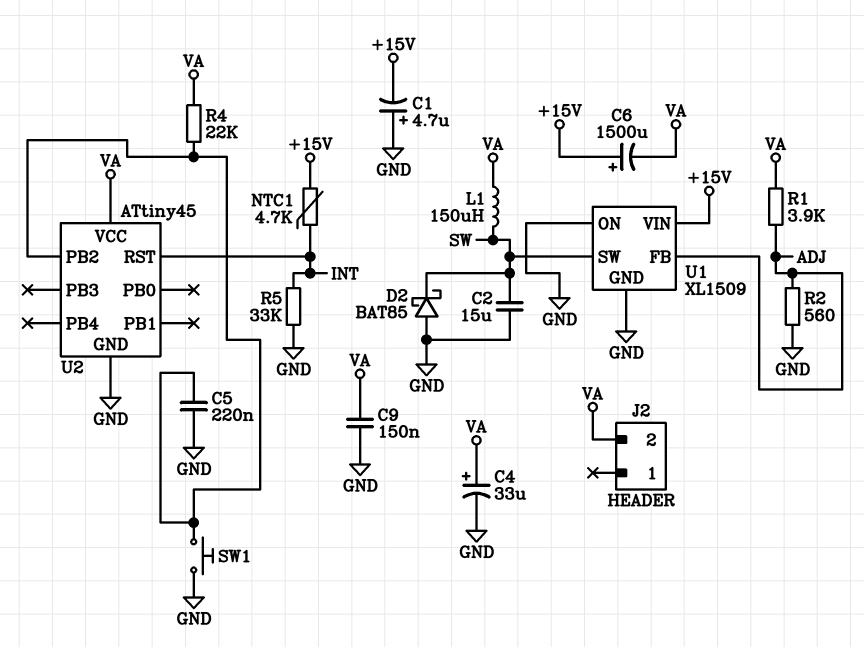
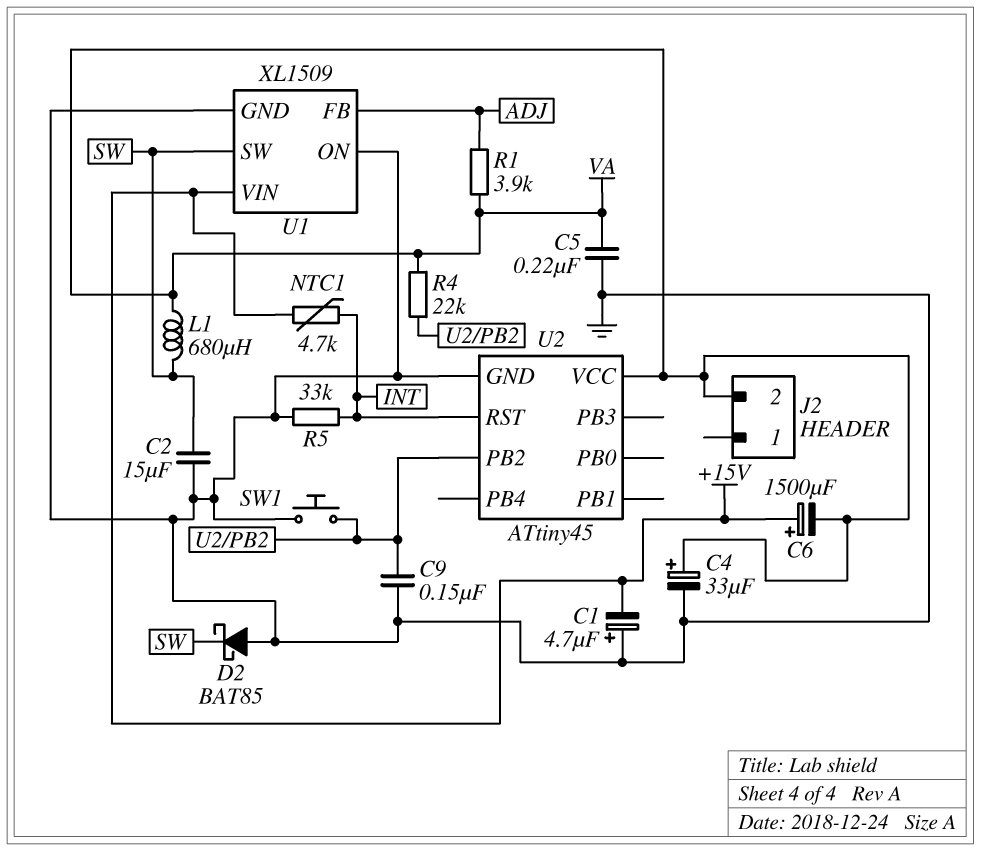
C5: 220nF (GND, U2/PB2) -> 220nF (GND, VA)
C9: 150nF (GND, VA) -> 150nF (GND, U2/PB2)
L1: 150uH (SW, VA) -> 680uH (SW, VA)
R2: 560 (ADJ, GND) -> none

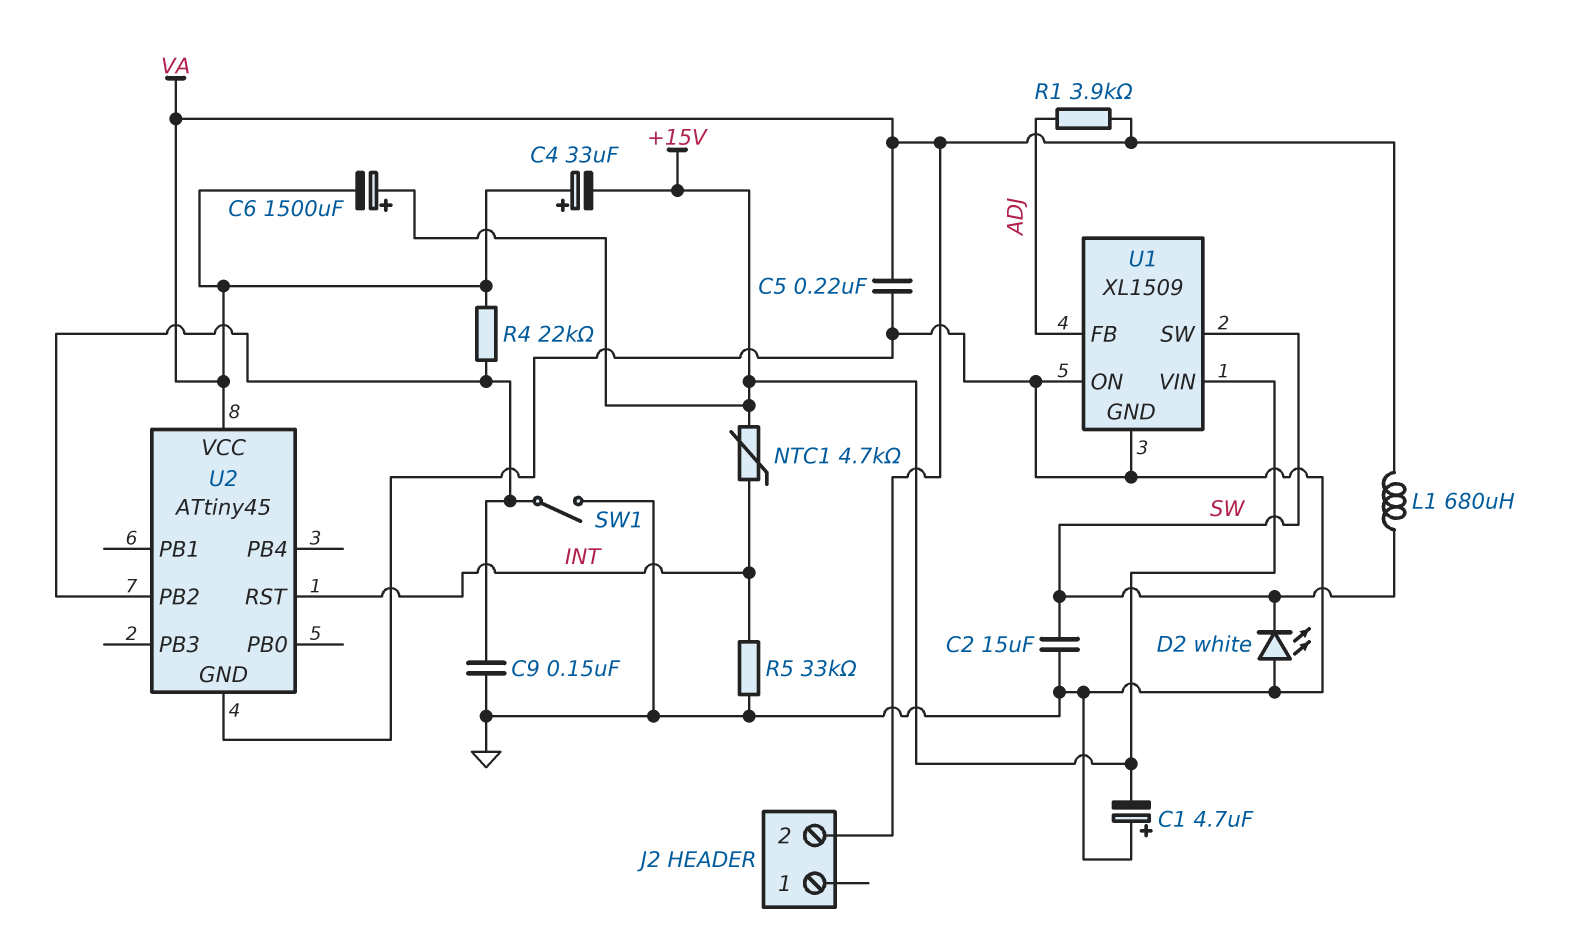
C4: 33uF (plus VA, minus GND) -> 33uF (plus VA, minus +15V)
D2: schottky BAT85 (A GND, K SW) -> LED white (A GND, K SW)
SW1: button (GND, U2/PB2) -> switch (GND, U2/PB2)

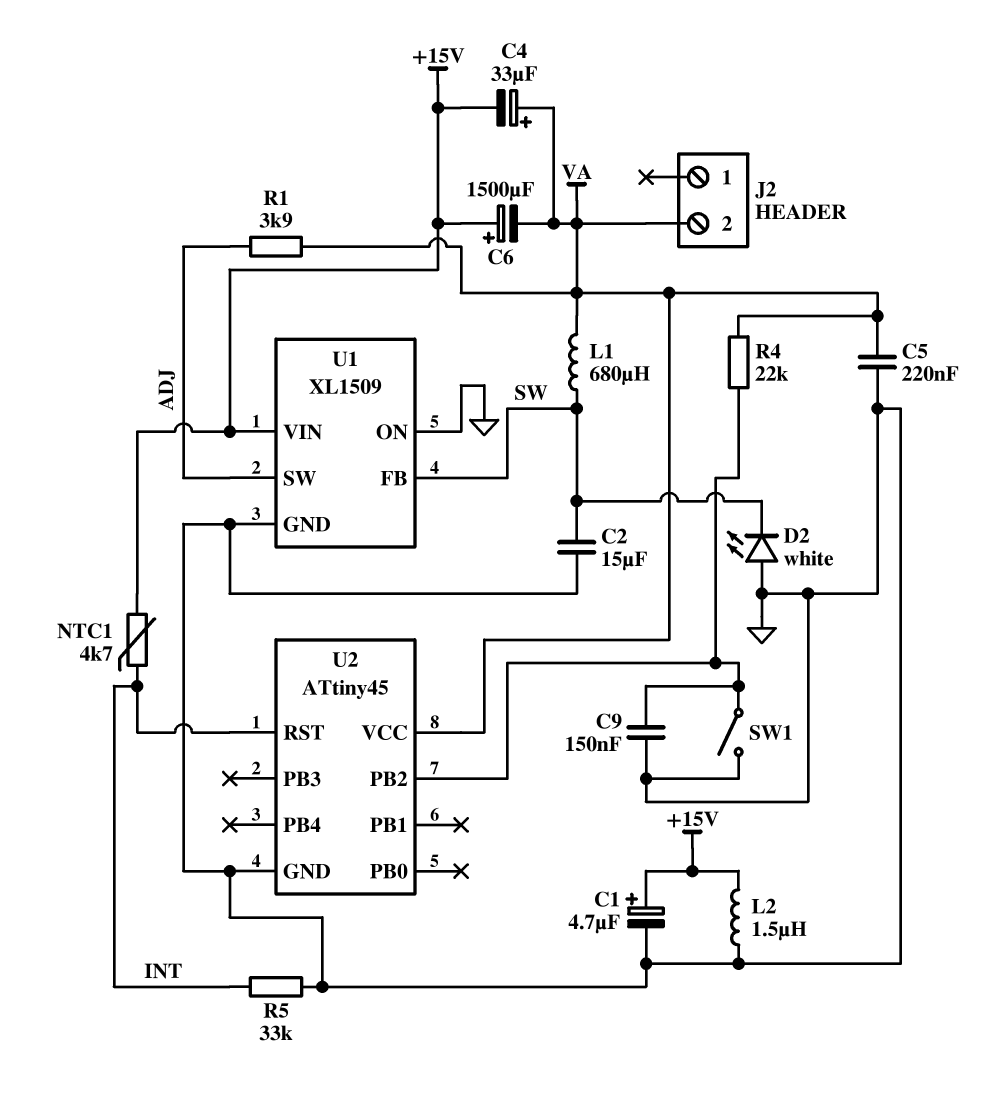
C1: 4.7uF (plus GND, minus +15V) -> 4.7uF (plus +15V, minus GND)
L2: none -> 1.5uH (+15V, GND)
U1 pin FB: ADJ -> SW
U1 pin SW: SW -> ADJ

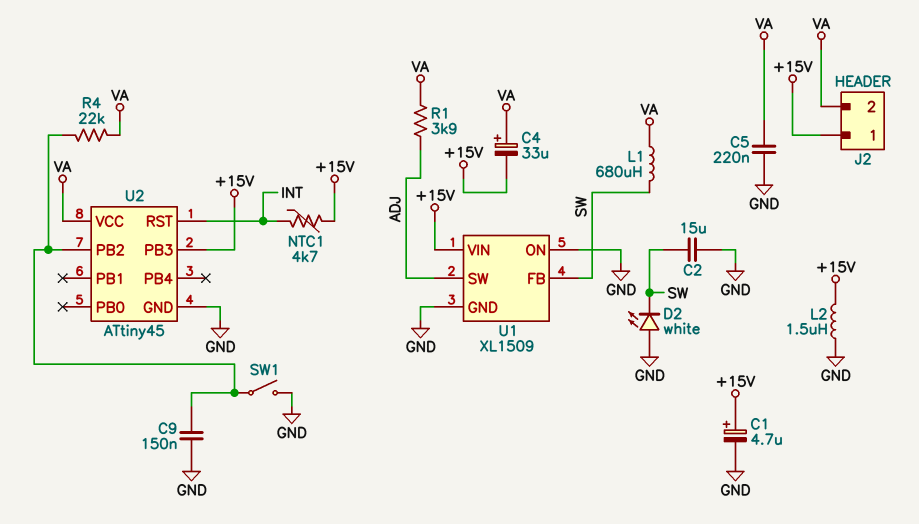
C6: 1500uF (plus +15V, minus VA) -> none
J2 pin 1: none -> +15V
R5: 33k (GND, INT) -> none
U2 pin PB3: none -> +15V

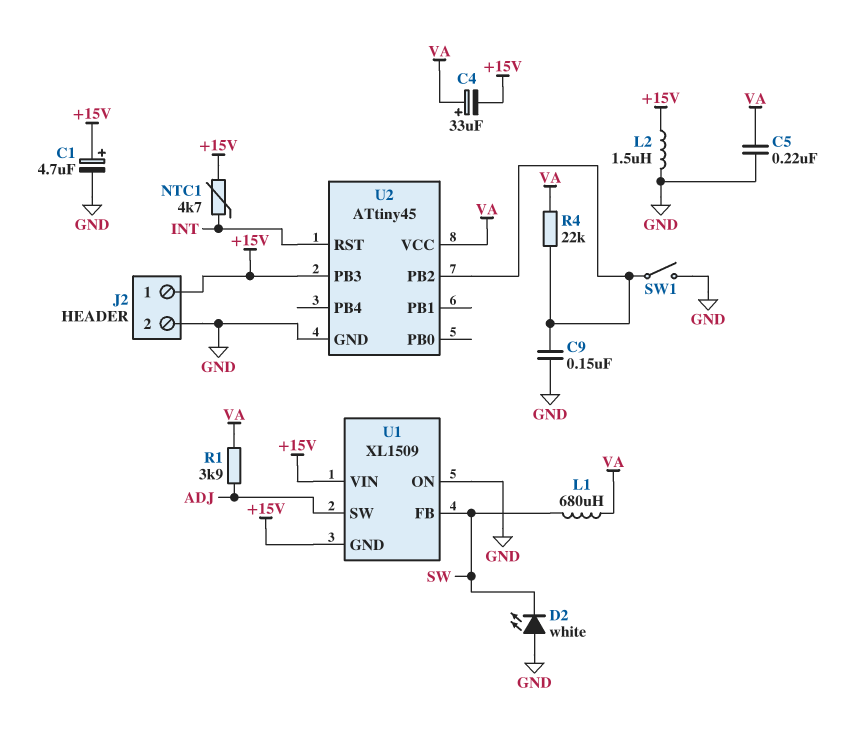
C2: 15uF (GND, SW) -> none
J2 pin 2: VA -> GND
U1 pin GND: GND -> +15V

